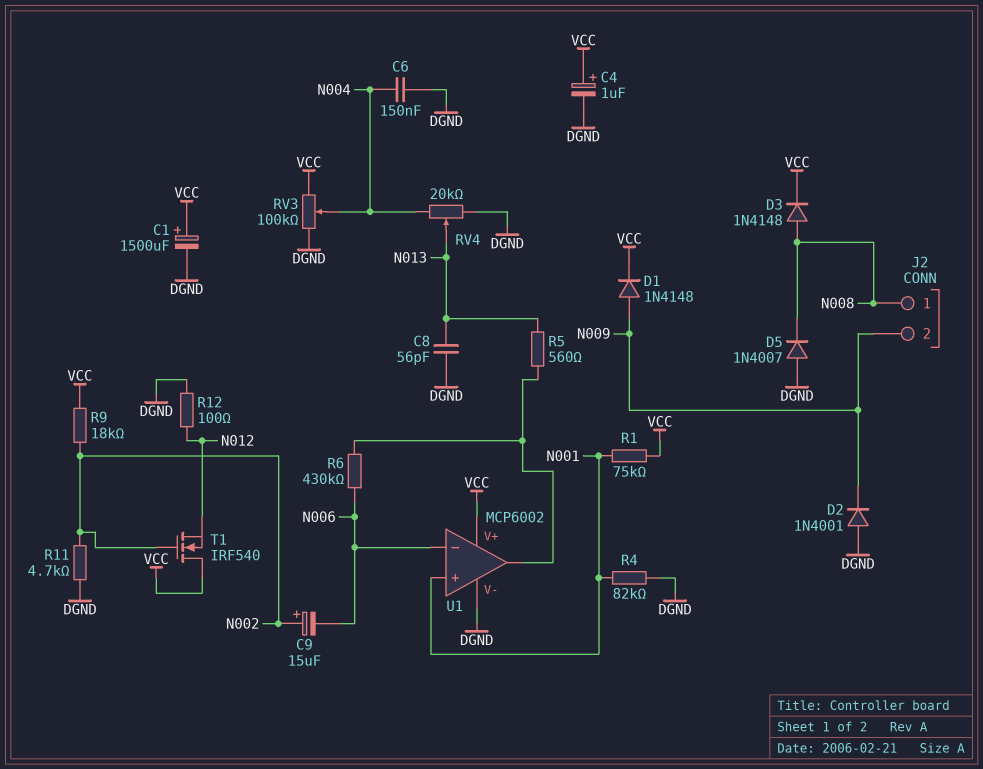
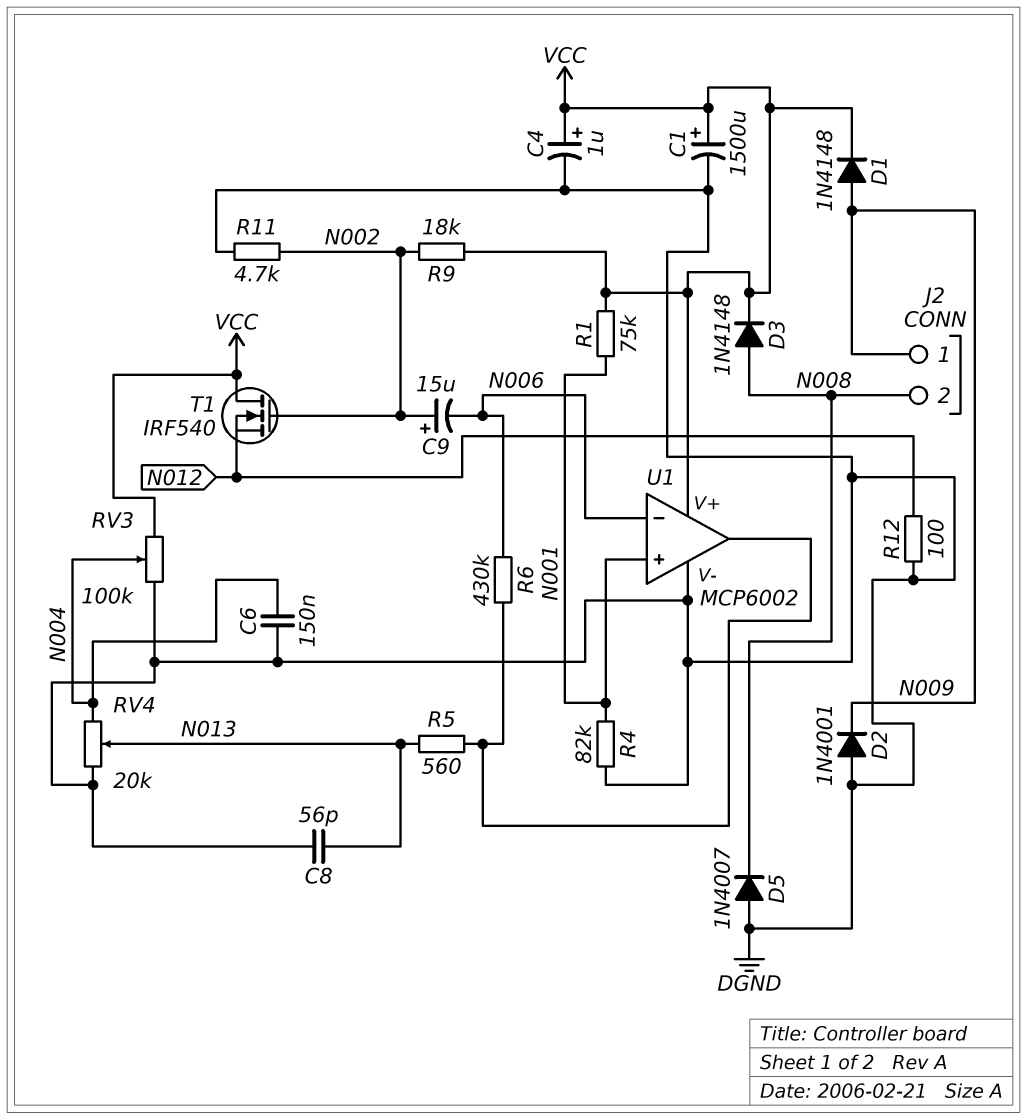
J2 pin 1: N008 -> N009
J2 pin 2: N009 -> N008

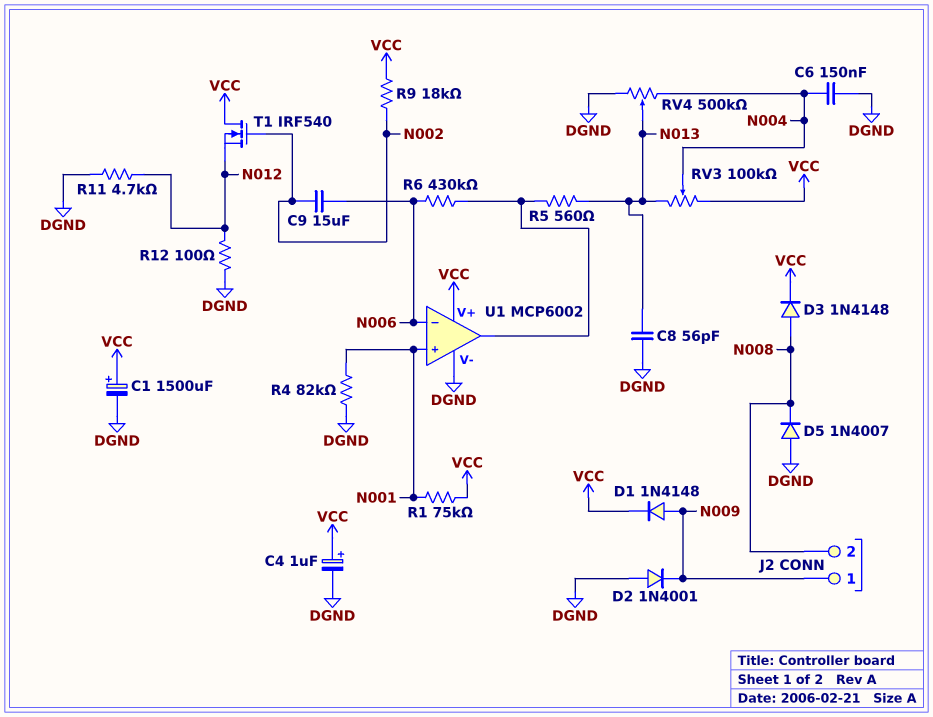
C9: 15uF (plus N002, minus N006) -> 15uF (N002, N006)
R11: 4.7k (DGND, N002) -> 4.7k (DGND, N012)
RV3: 100k (DGND, VCC, wiper N004) -> 100k (N013, VCC, wiper N004)
RV4: 20k (DGND, N004, wiper N013) -> 500k (DGND, N004, wiper N013)

